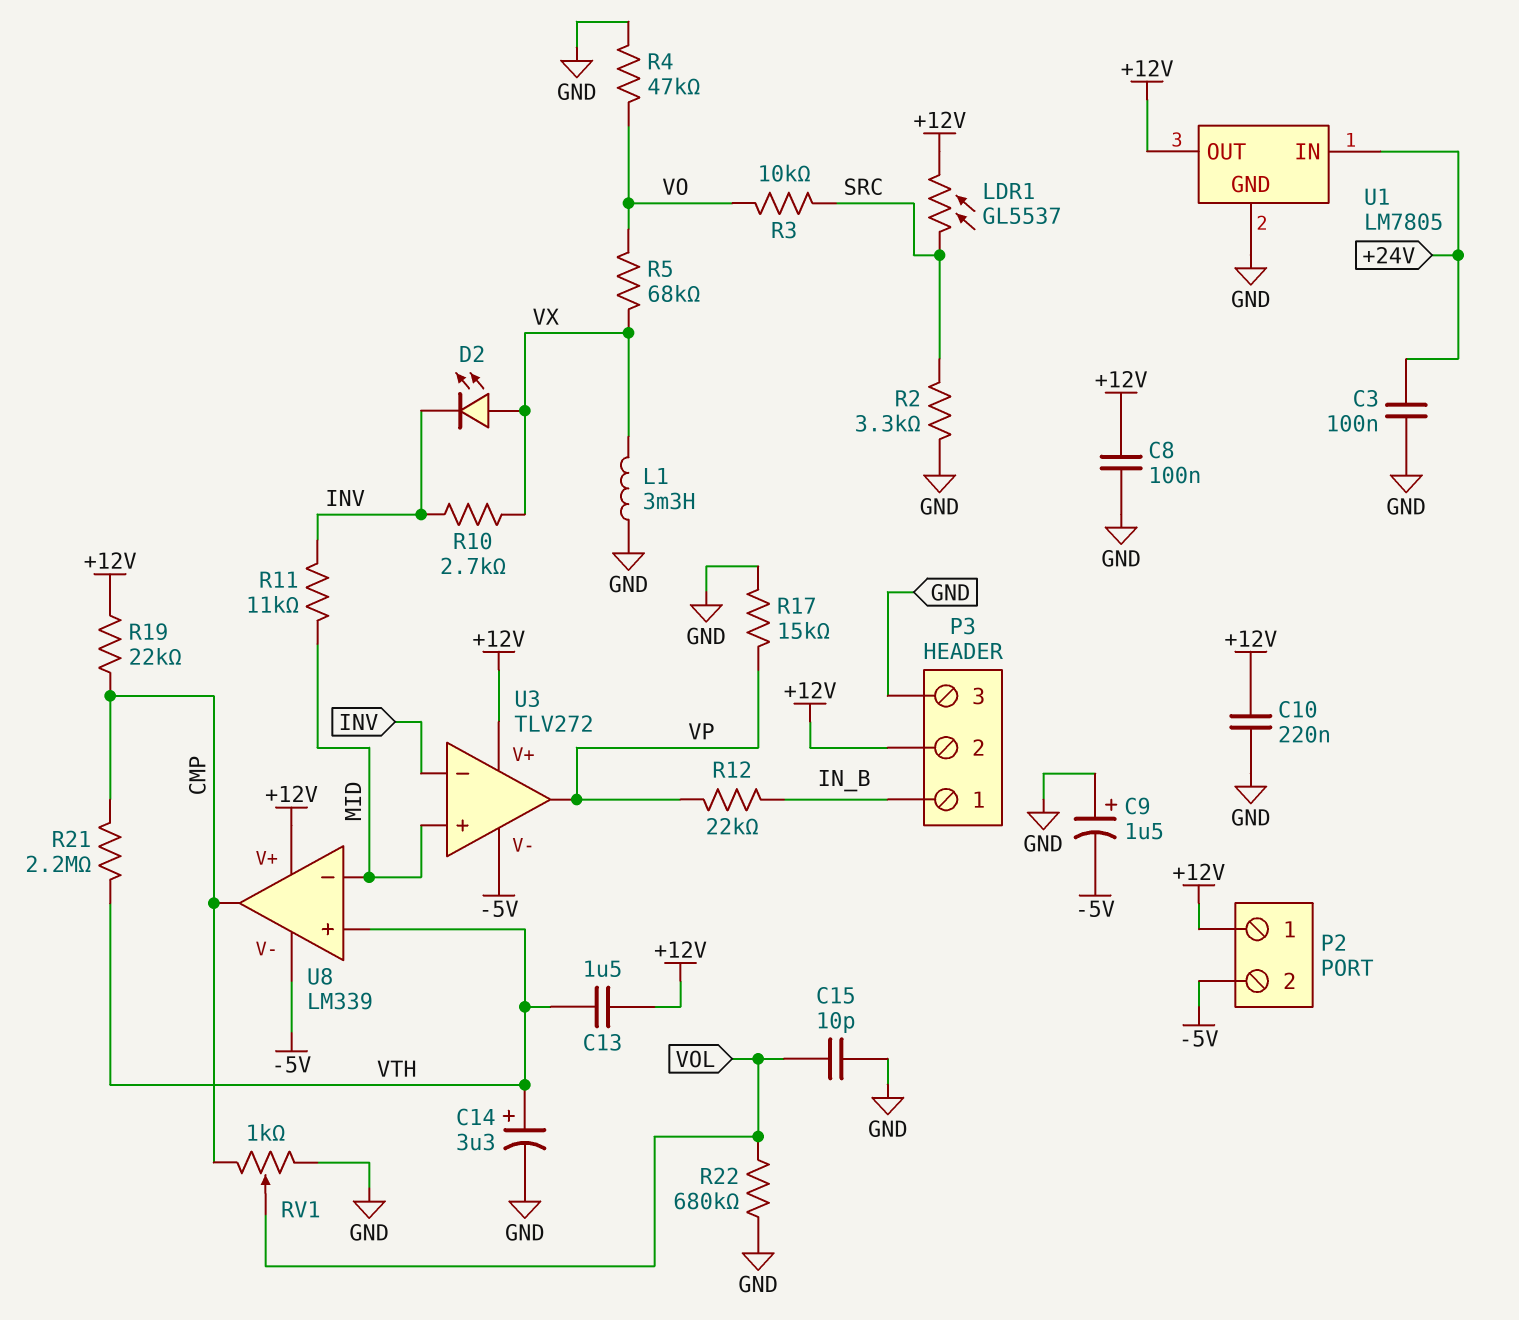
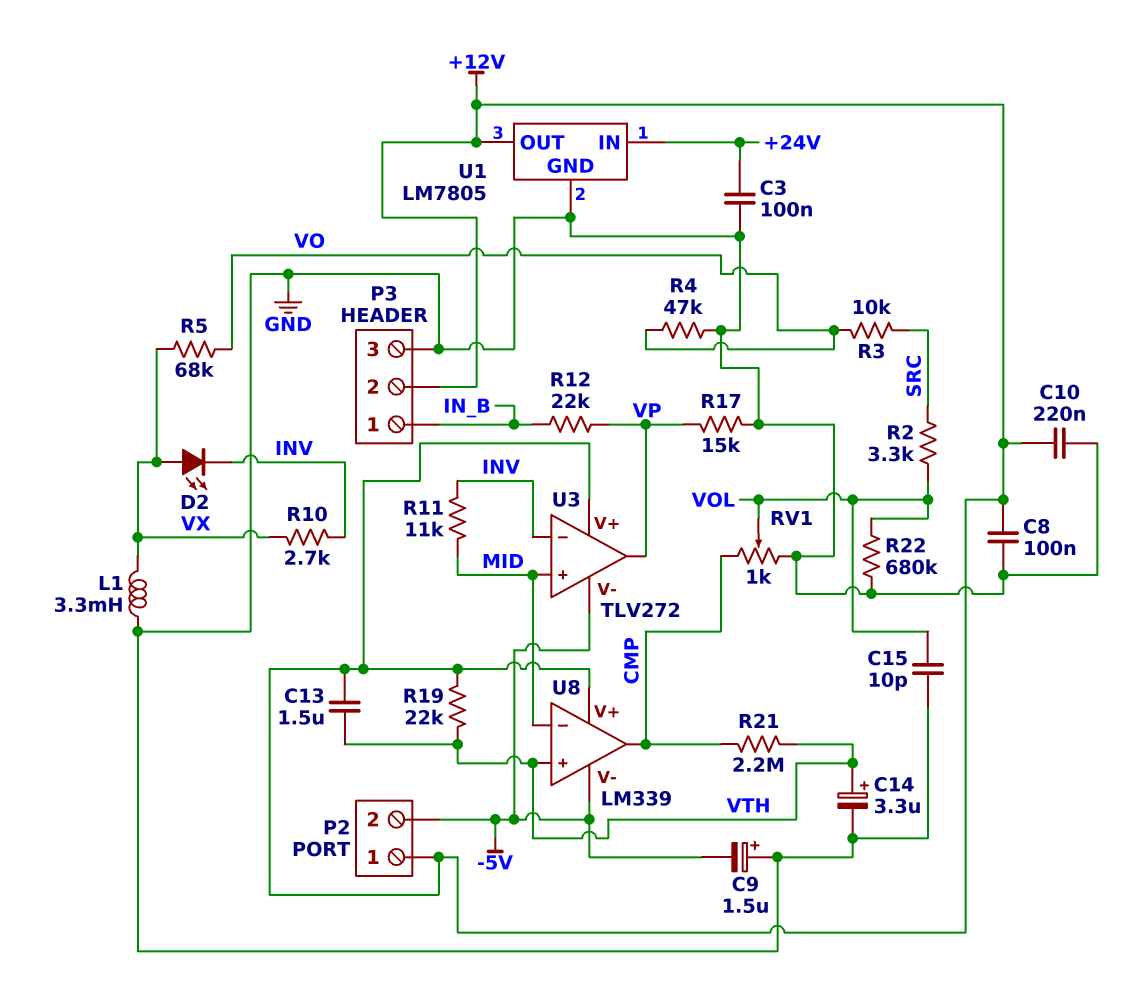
LDR1: GL5537 (+12V, SRC) -> none
R2: 3.3k (GND, SRC) -> 3.3k (SRC, VOL)
R19: 22k (+12V, CMP) -> 22k (+12V, VTH)

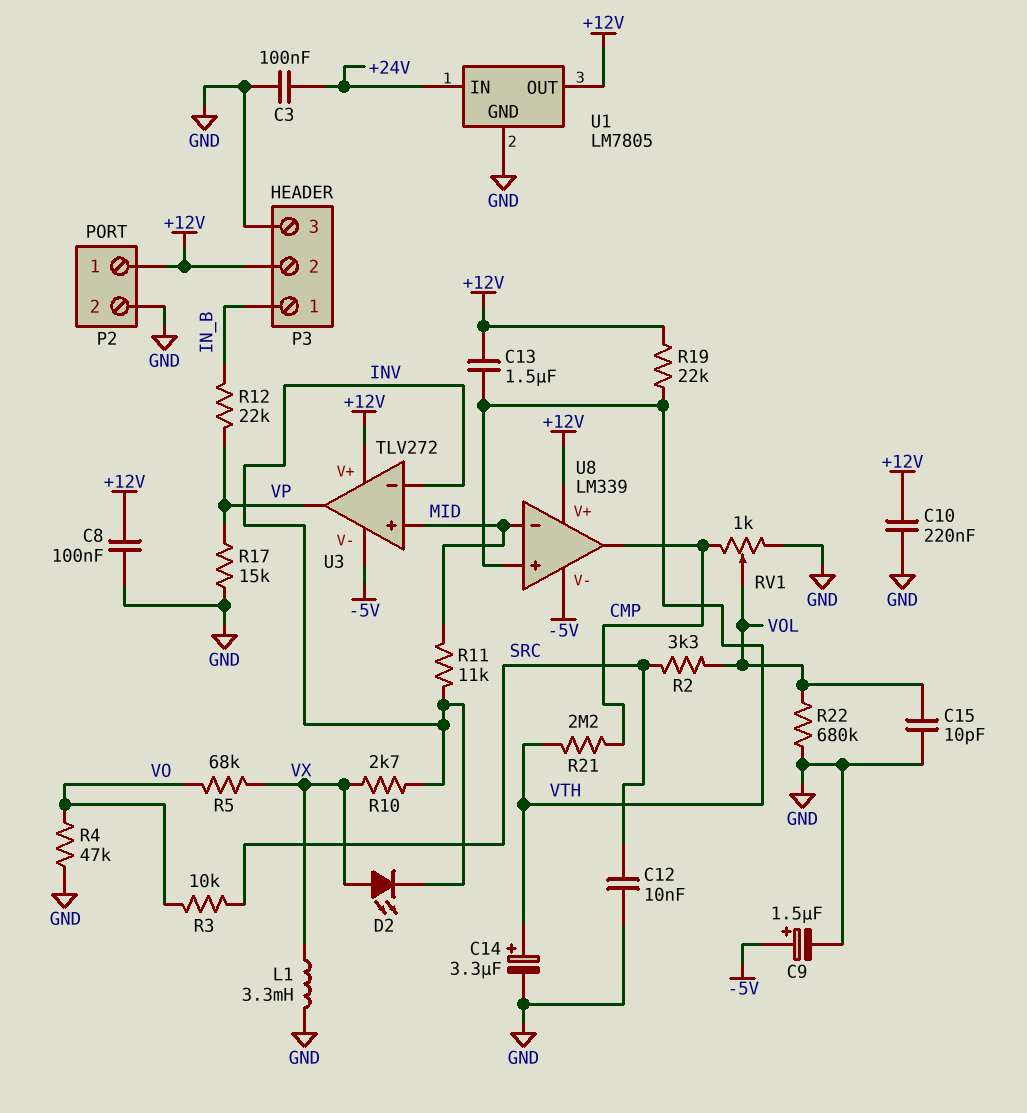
C9: 1.5uF (plus GND, minus -5V) -> 1.5uF (plus -5V, minus GND)
C12: none -> 10nF (GND, SRC)
P2 pin 2: -5V -> GND

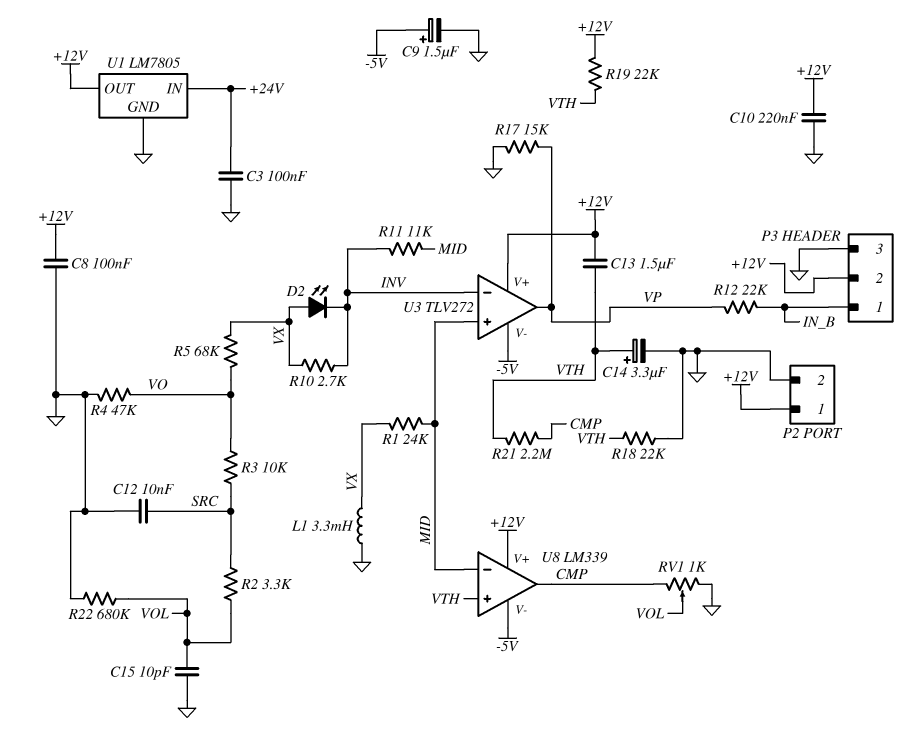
R1: none -> 24k (MID, VX)
R18: none -> 22k (GND, VTH)

